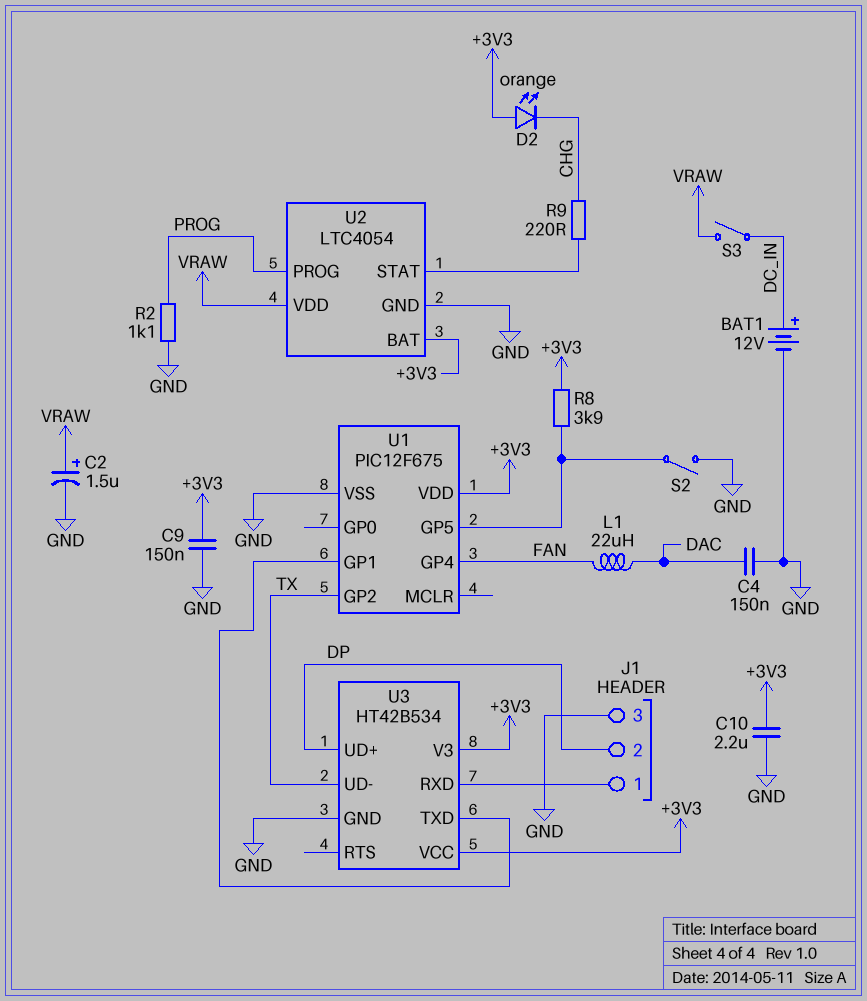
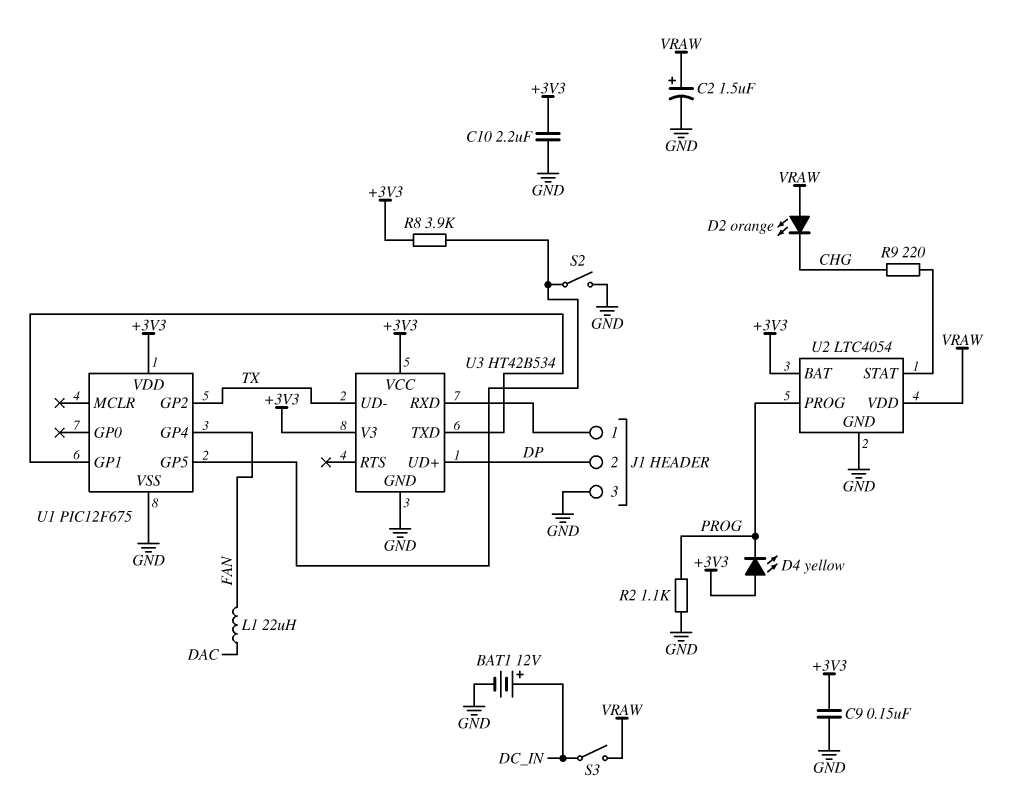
C4: 150nF (DAC, GND) -> none
D2: LED orange (A +3V3, K CHG) -> LED orange (A VRAW, K CHG)
D4: none -> LED yellow (A +3V3, K PROG)

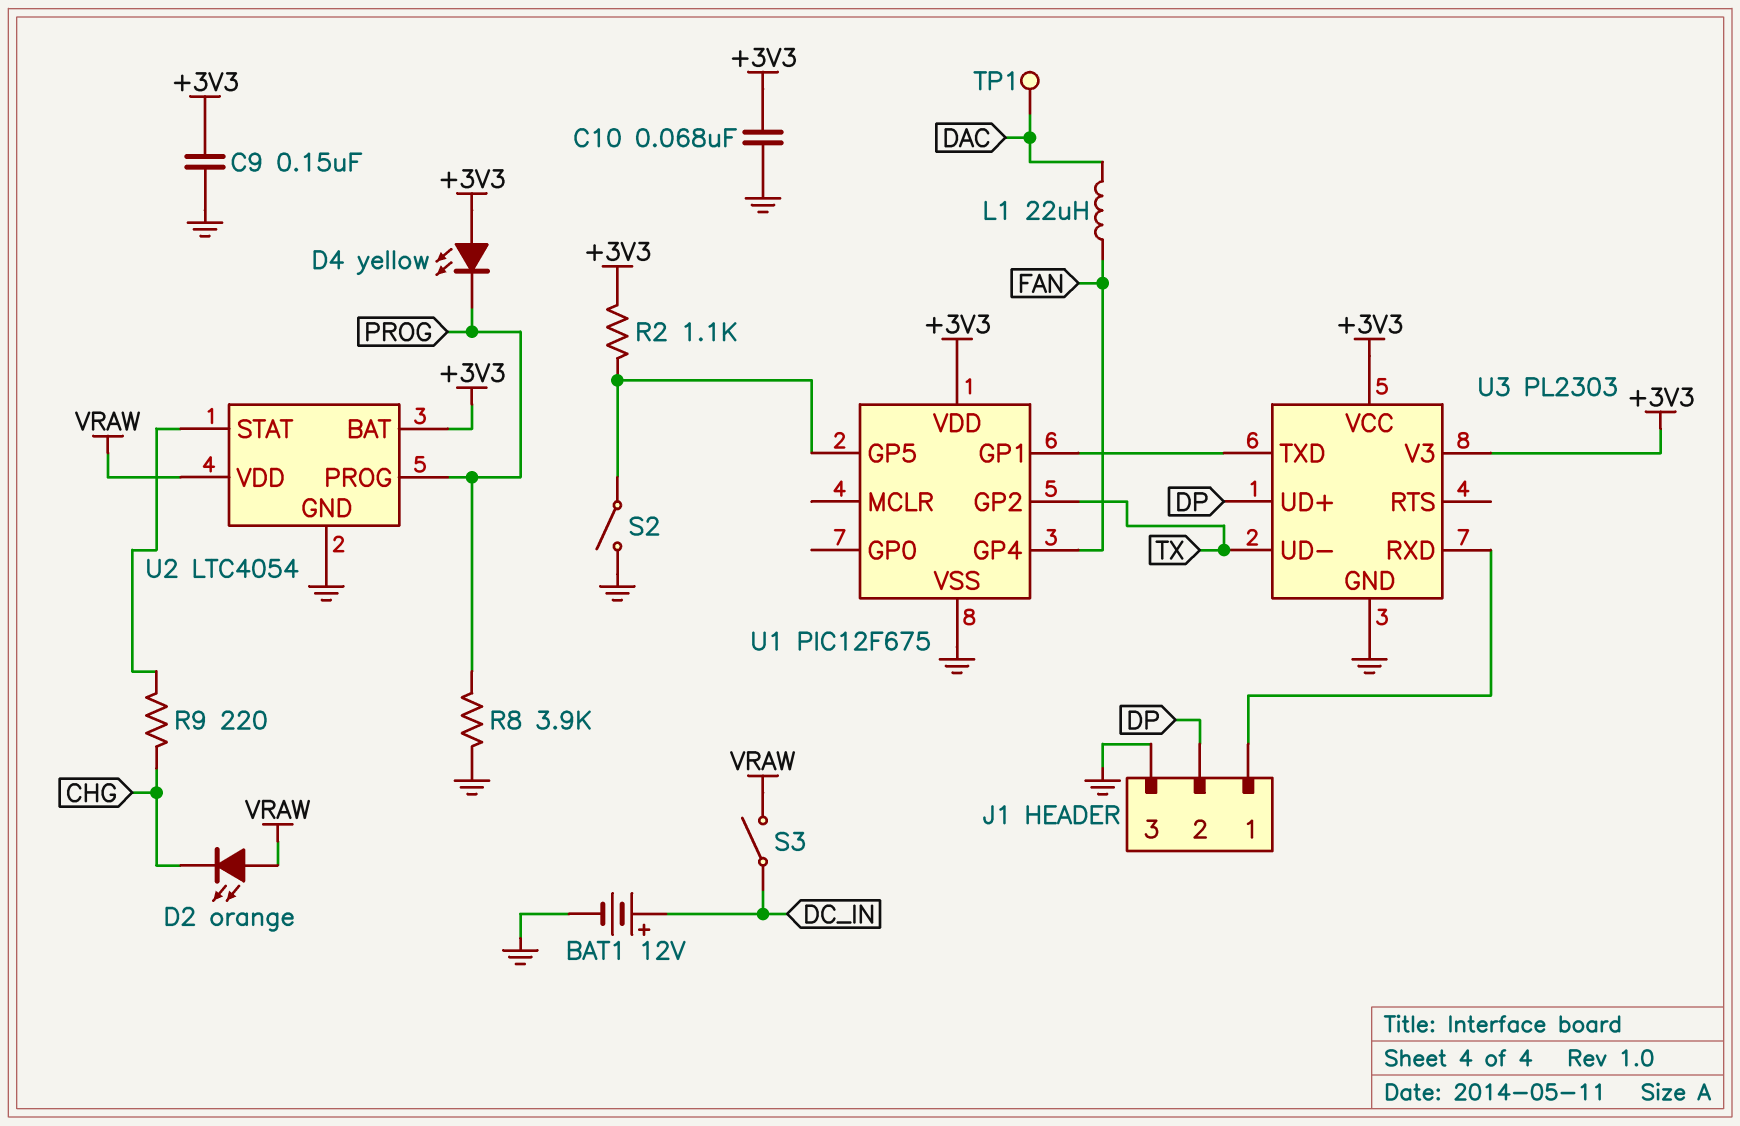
C2: 1.5uF (plus VRAW, minus GND) -> none
C10: 2.2uF (+3V3, GND) -> 68nF (+3V3, GND)
R2: 1.1k (GND, PROG) -> 1.1k (+3V3, U1/GP5)
R8: 3.9k (+3V3, U1/GP5) -> 3.9k (GND, PROG)
TP1: none -> test point (DAC)
U3: HT42B534 -> PL2303

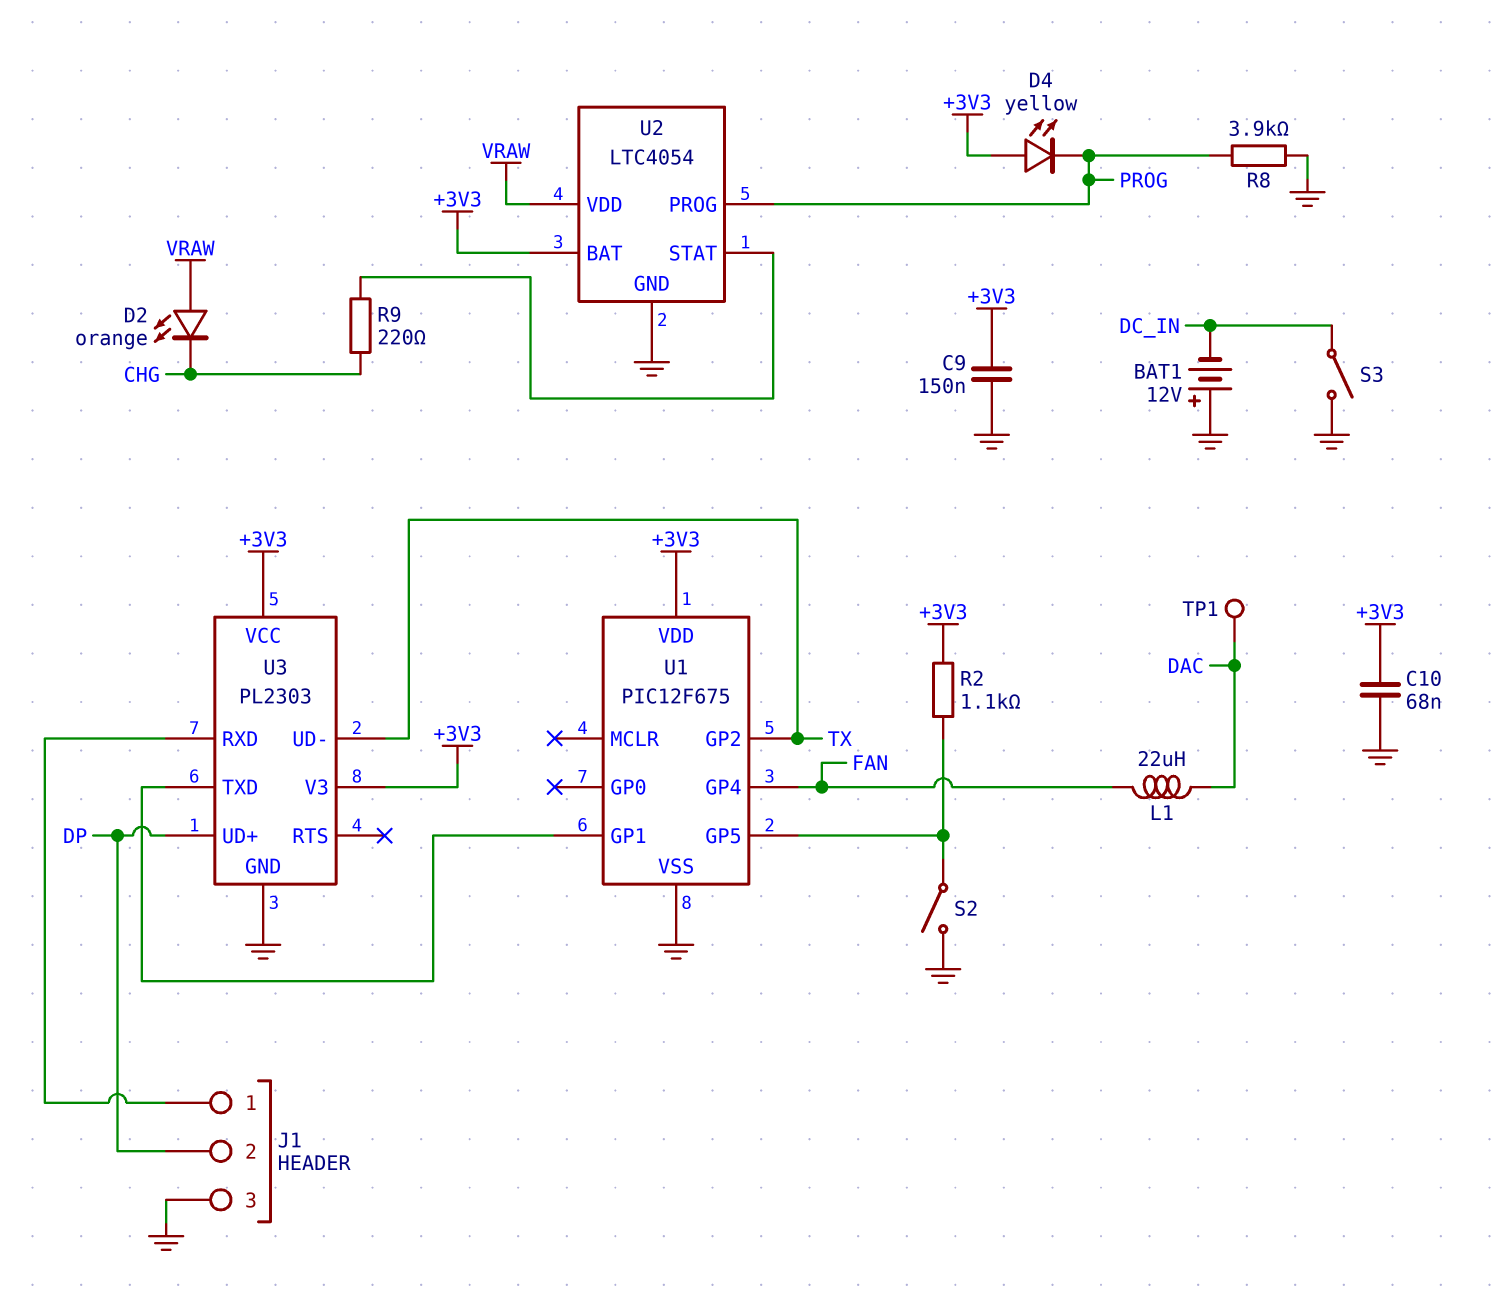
BAT1: 12V (plus DC_IN, minus GND) -> 12V (plus GND, minus DC_IN)
S3: switch (DC_IN, VRAW) -> switch (DC_IN, GND)

